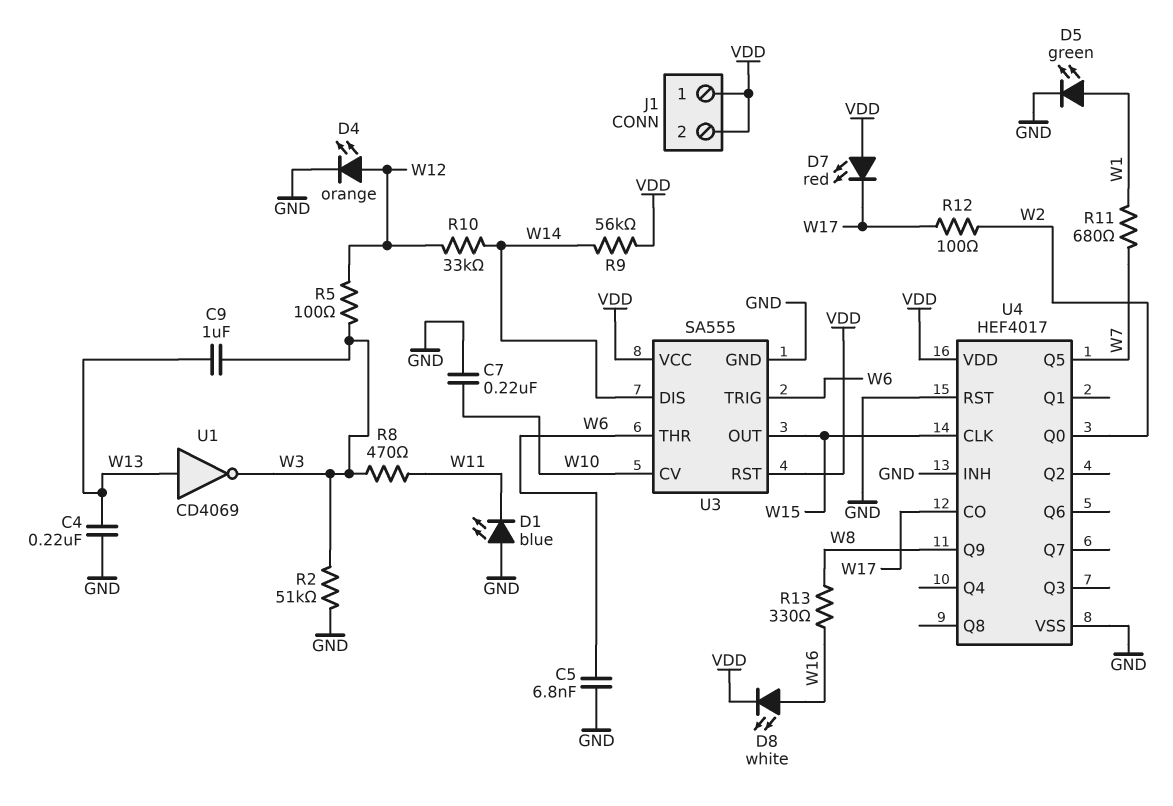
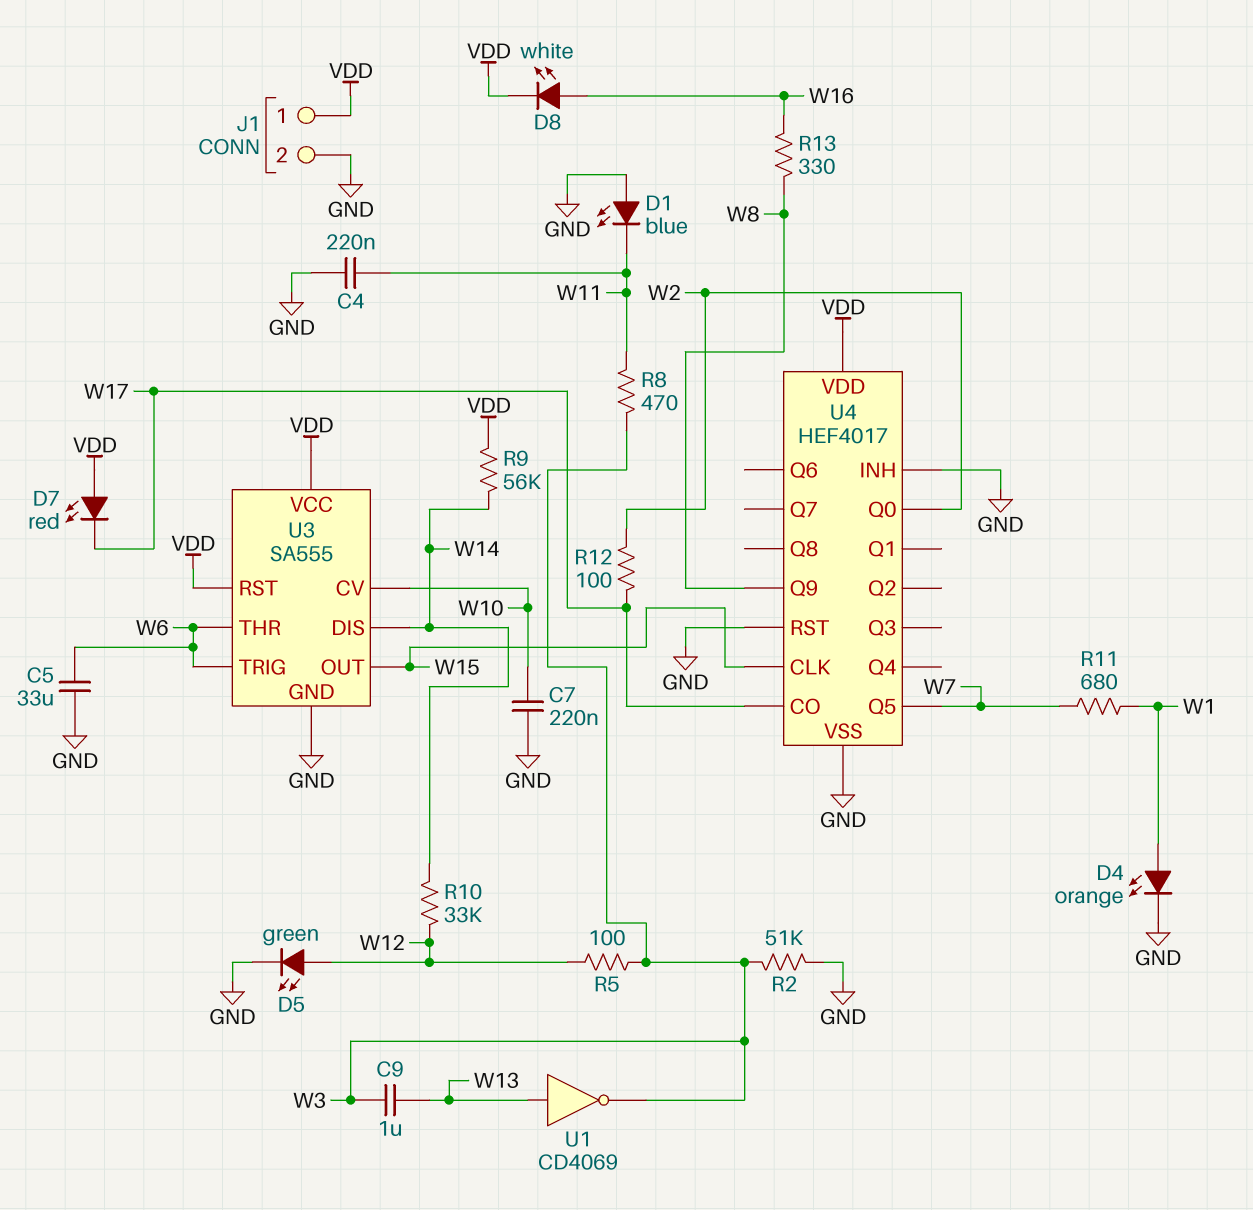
C4: 220nF (GND, W13) -> 220nF (GND, W11)
C5: 6.8nF (GND, W6) -> 33uF (GND, W6)
D4: LED orange (A W12, K GND) -> LED orange (A W1, K GND)
D5: LED green (A W1, K GND) -> LED green (A W12, K GND)
J1 pin 2: VDD -> GND

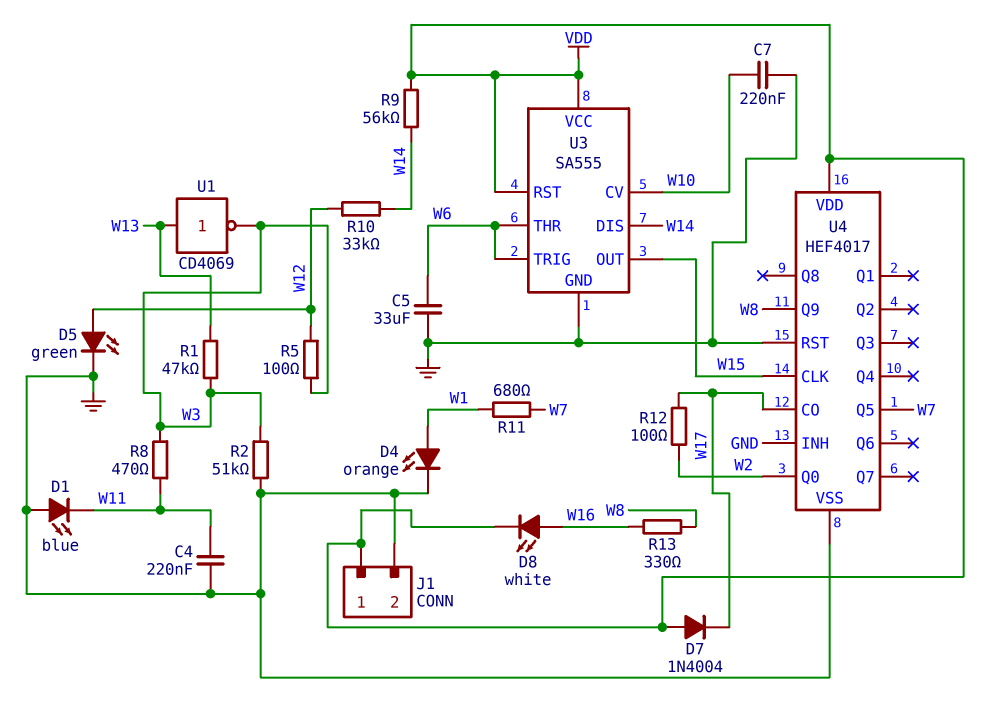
C9: 1uF (W3, W13) -> none
D7: LED red (A VDD, K W17) -> diode 1N4004 (A VDD, K W17)
R1: none -> 47k (W3, W13)

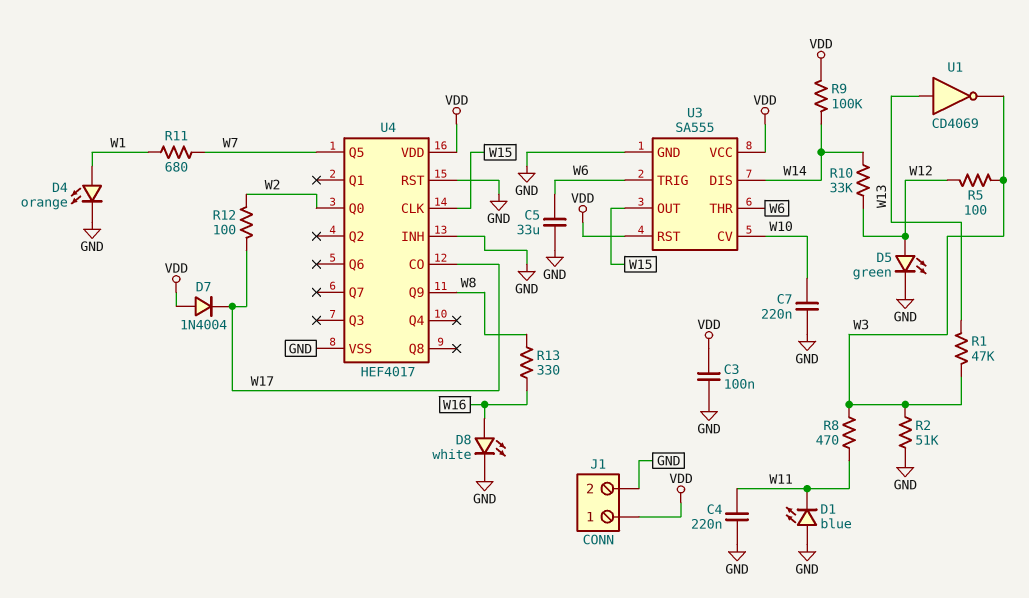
C3: none -> 100nF (GND, VDD)
D8: LED white (A W16, K VDD) -> LED white (A W16, K GND)
R9: 56k (VDD, W14) -> 100k (VDD, W14)

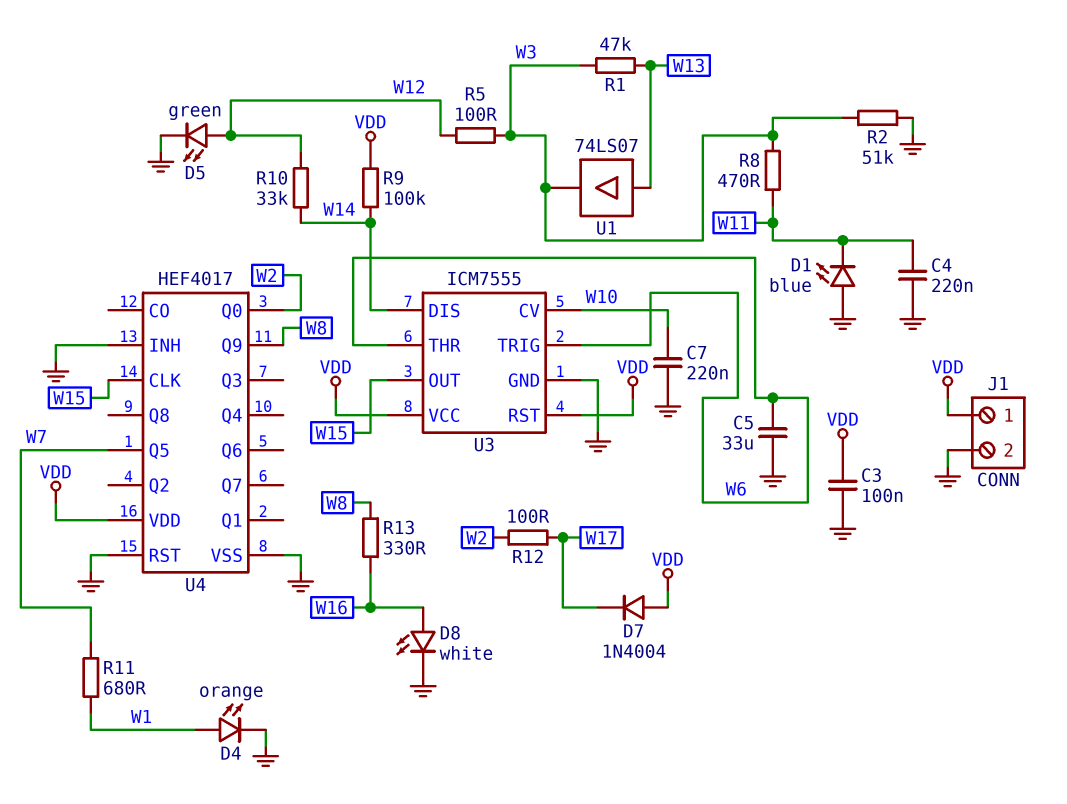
U1: NOT CD4069 (in W13, out W3) -> buffer 74LS07 (in W13, out W3)
U3: SA555 -> ICM7555
U4 pin CO: W17 -> none

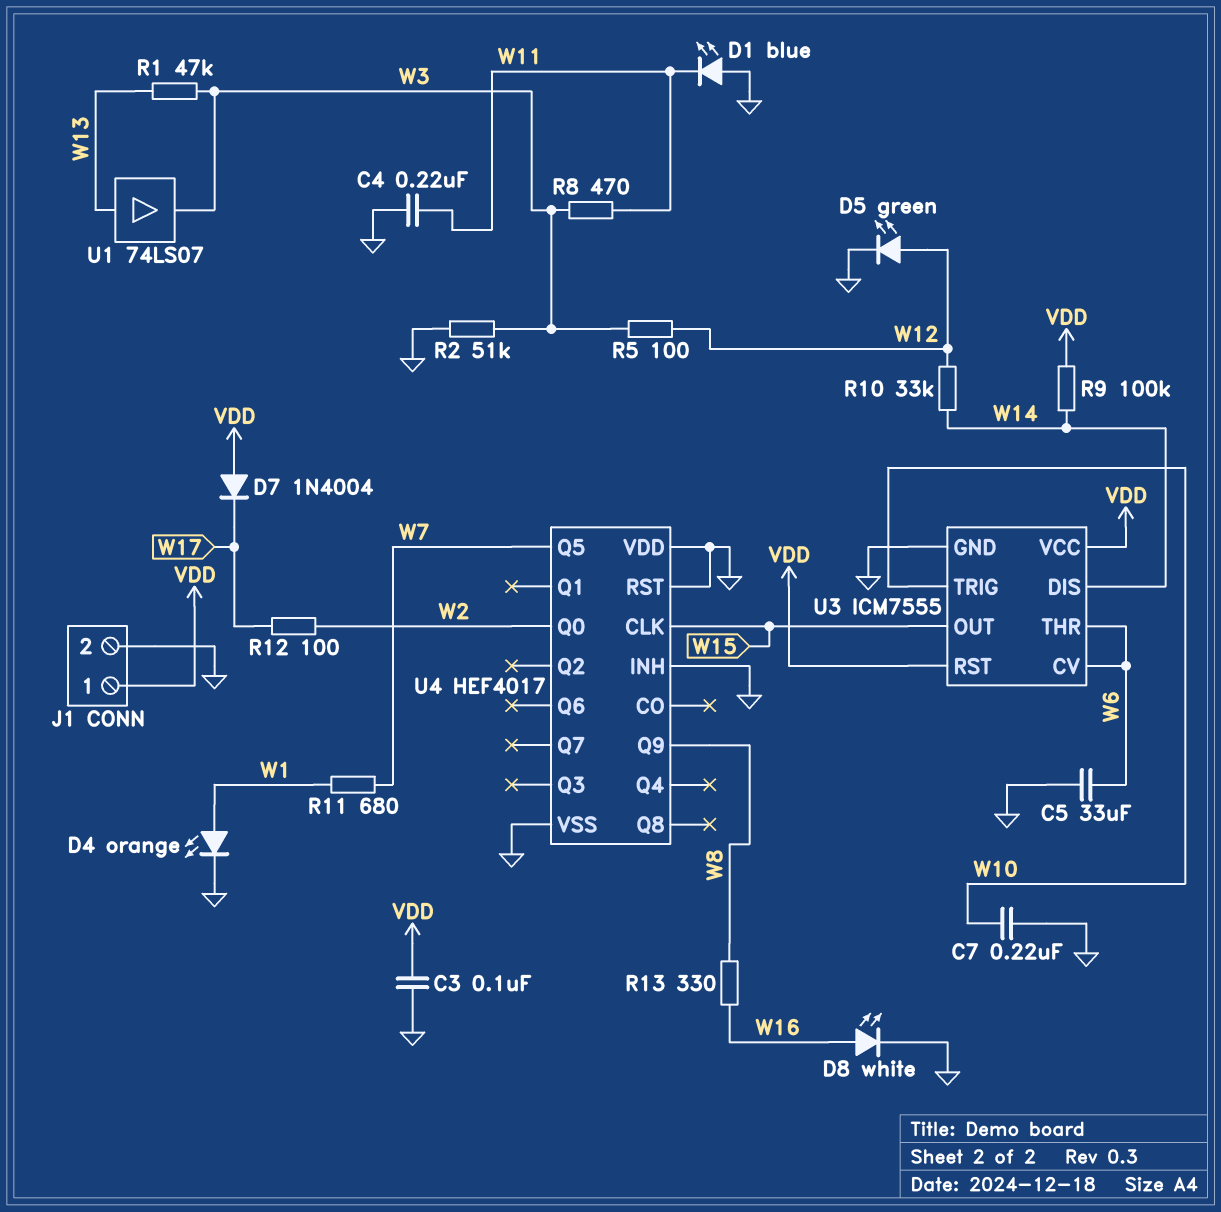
U3 pin CV: W10 -> W6
U3 pin TRIG: W6 -> W10
U4 pin VDD: VDD -> GND

